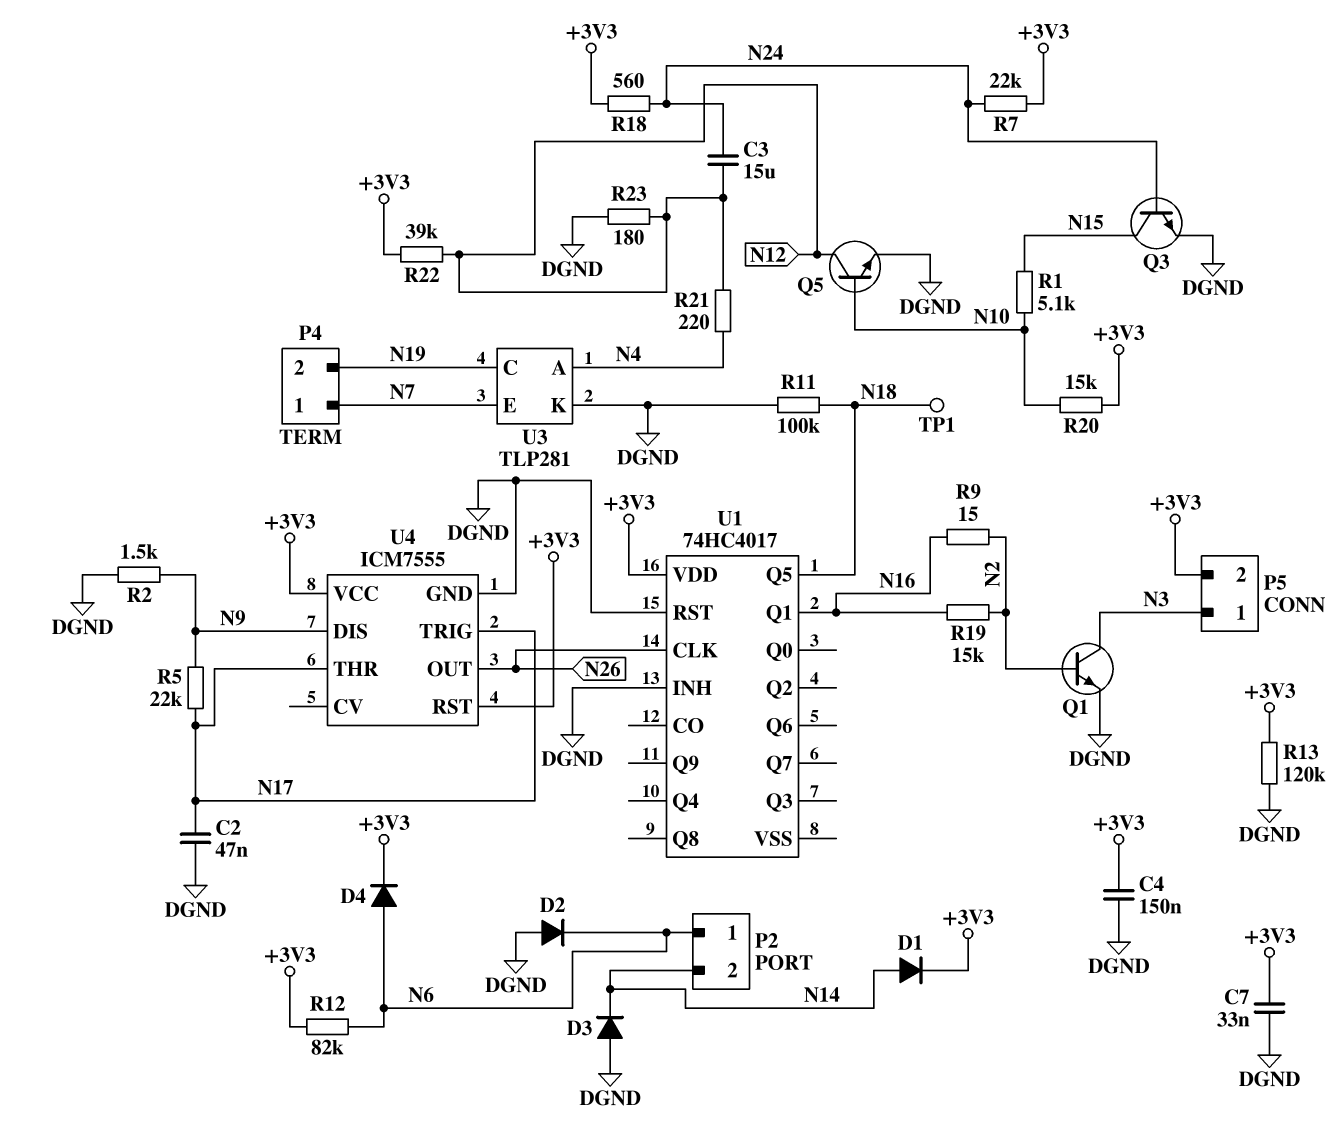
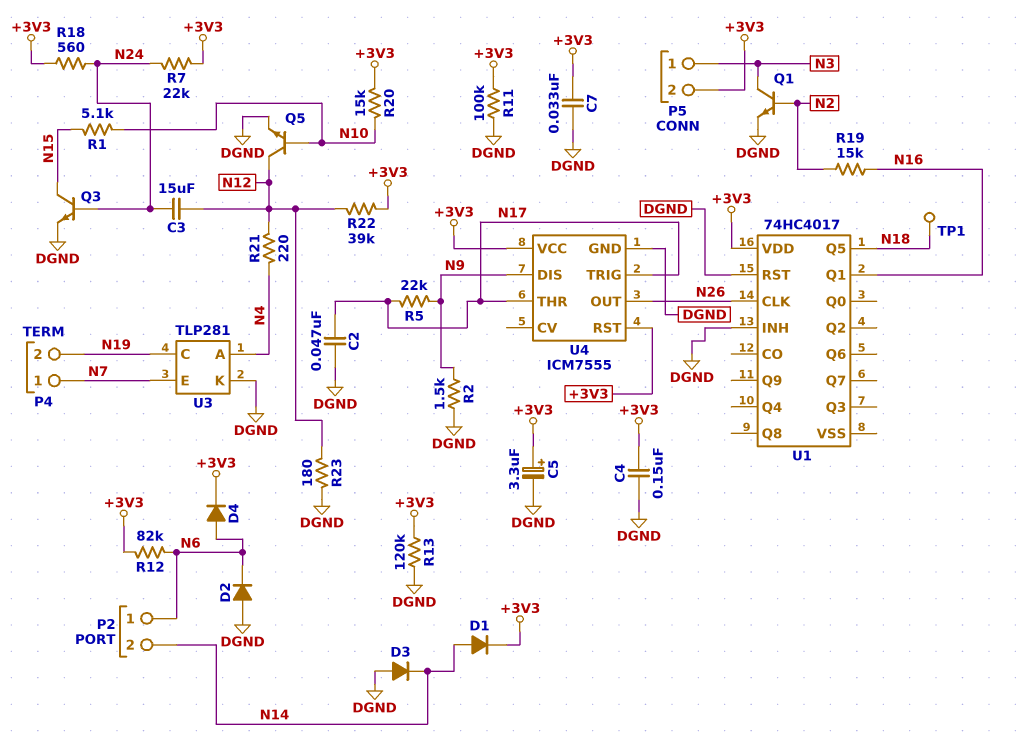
C5: none -> 3.3uF (plus +3V3, minus DGND)
R9: 15 (N2, N16) -> none
R11: 100k (DGND, N18) -> 100k (+3V3, DGND)

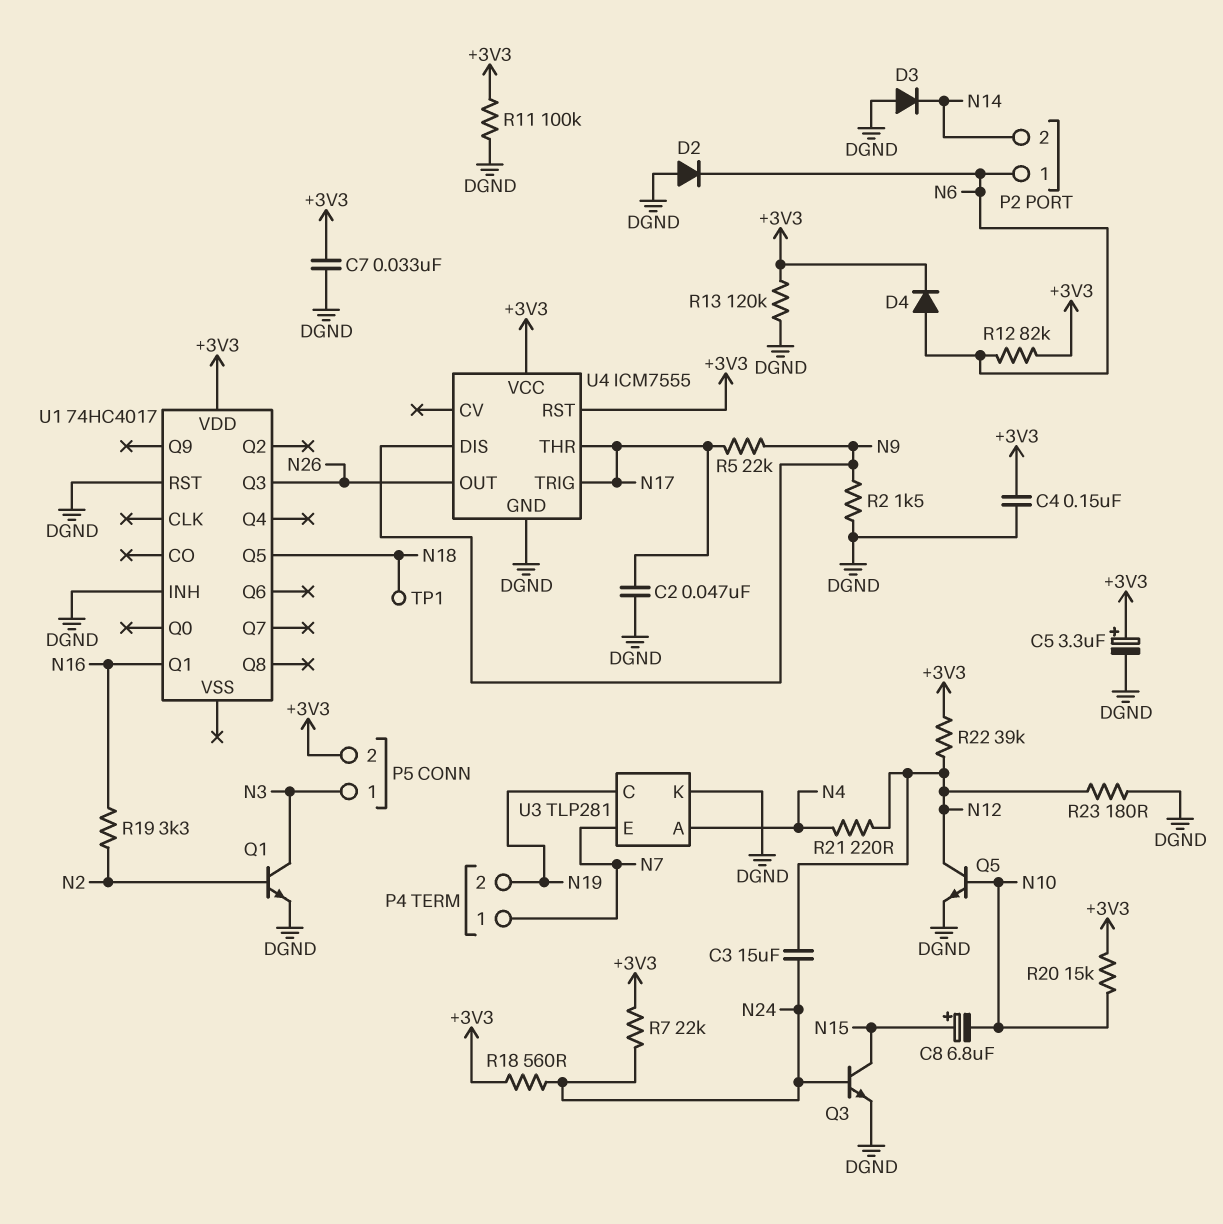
C8: none -> 6.8uF (plus N15, minus N10)
D1: diode (A N14, K +3V3) -> none
R1: 5.1k (N10, N15) -> none
R19: 15k (N2, N16) -> 3.3k (N2, N16)
U1 pin CLK: N26 -> none
U1 pin Q3: none -> N26

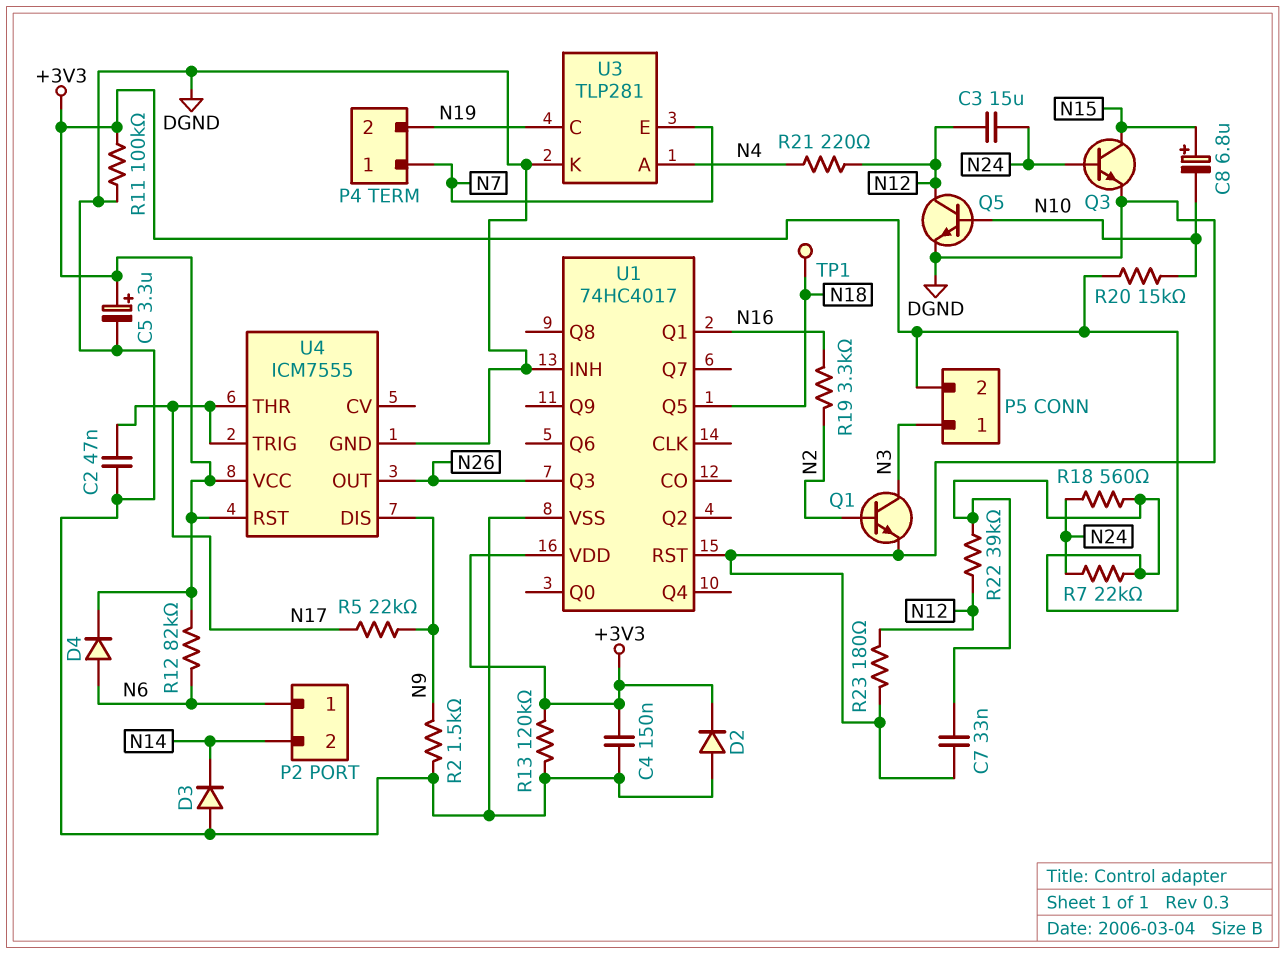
D2: diode (A DGND, K N6) -> diode (A DGND, K +3V3)
U1 pin VSS: none -> DGND

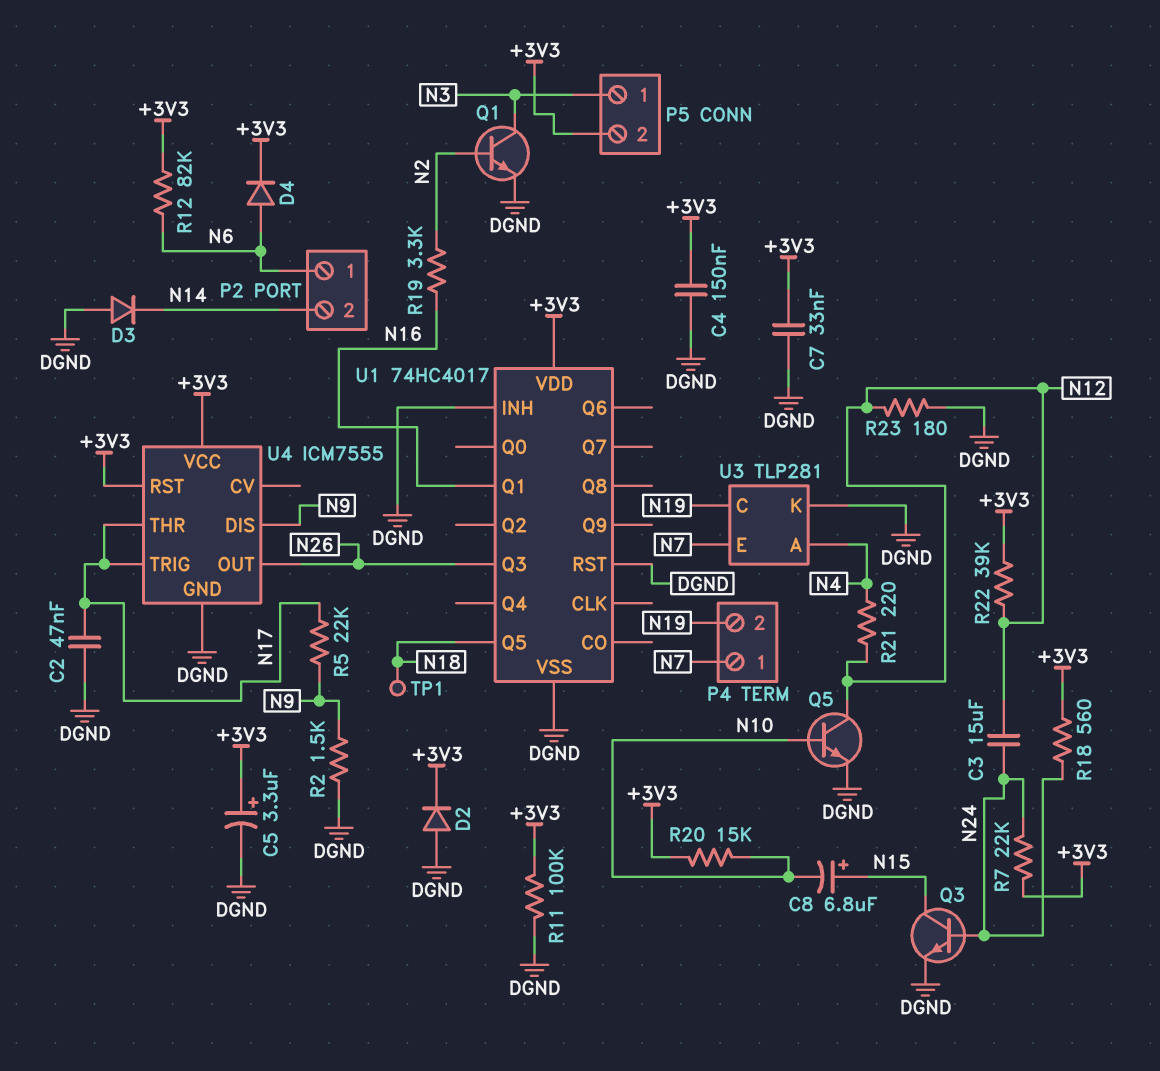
R13: 120k (+3V3, DGND) -> none

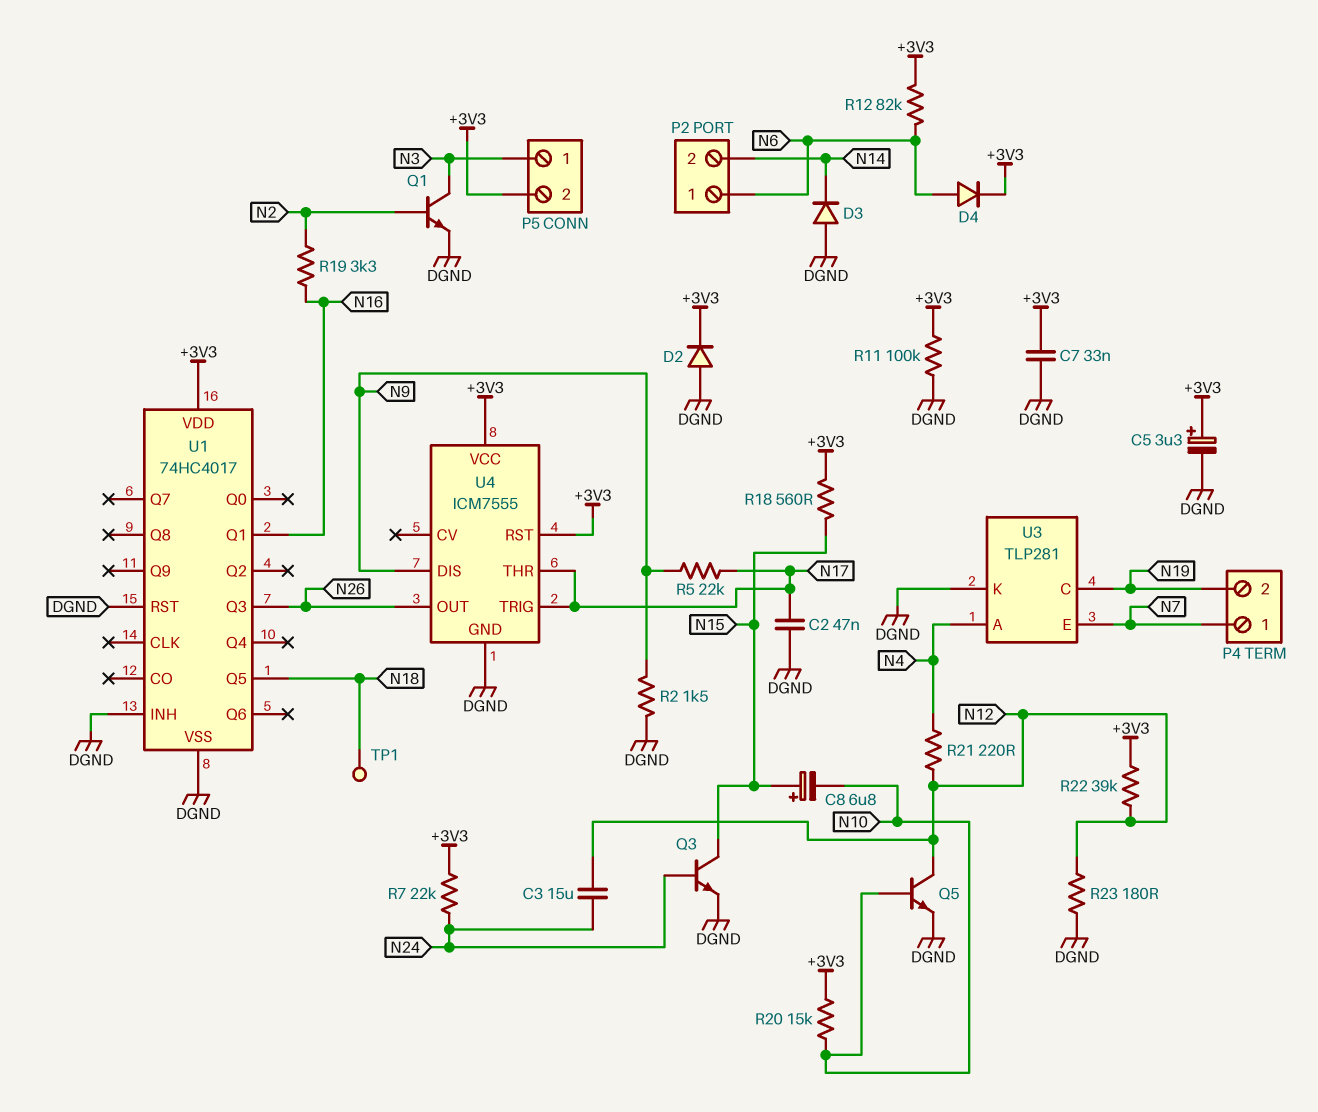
C4: 150nF (+3V3, DGND) -> none
R18: 560 (+3V3, N24) -> 560 (+3V3, N15)

